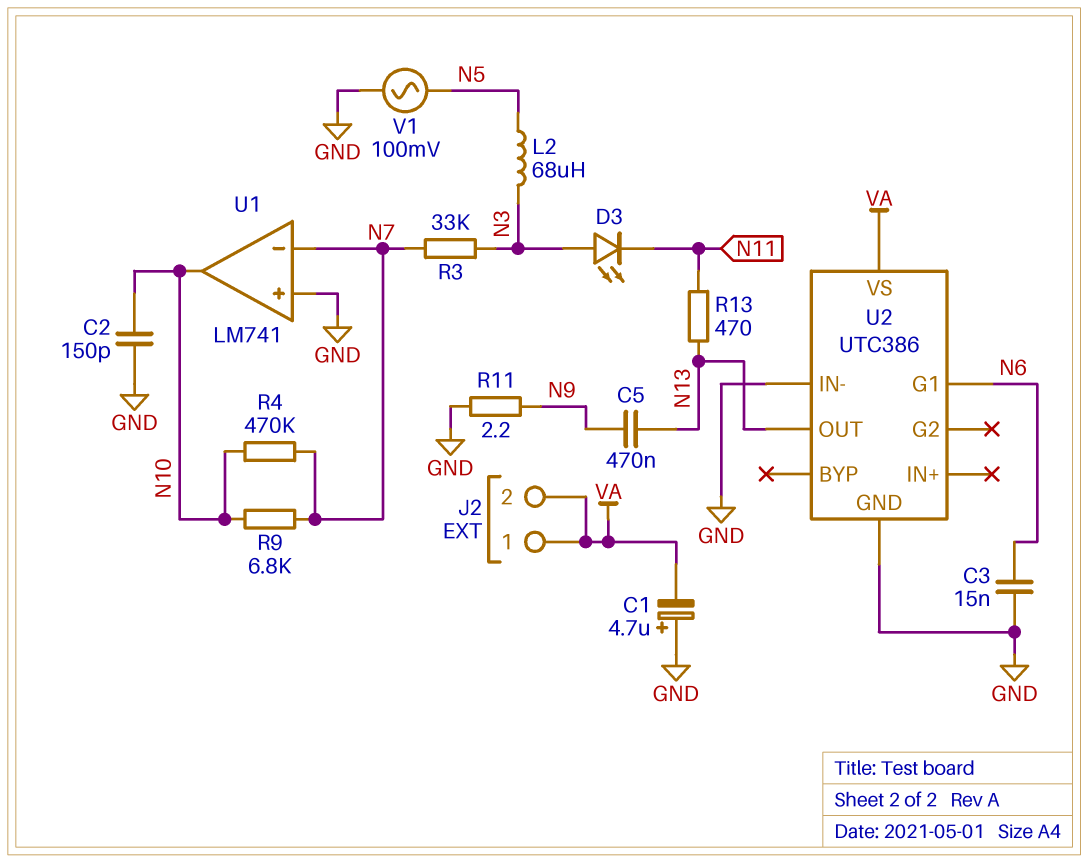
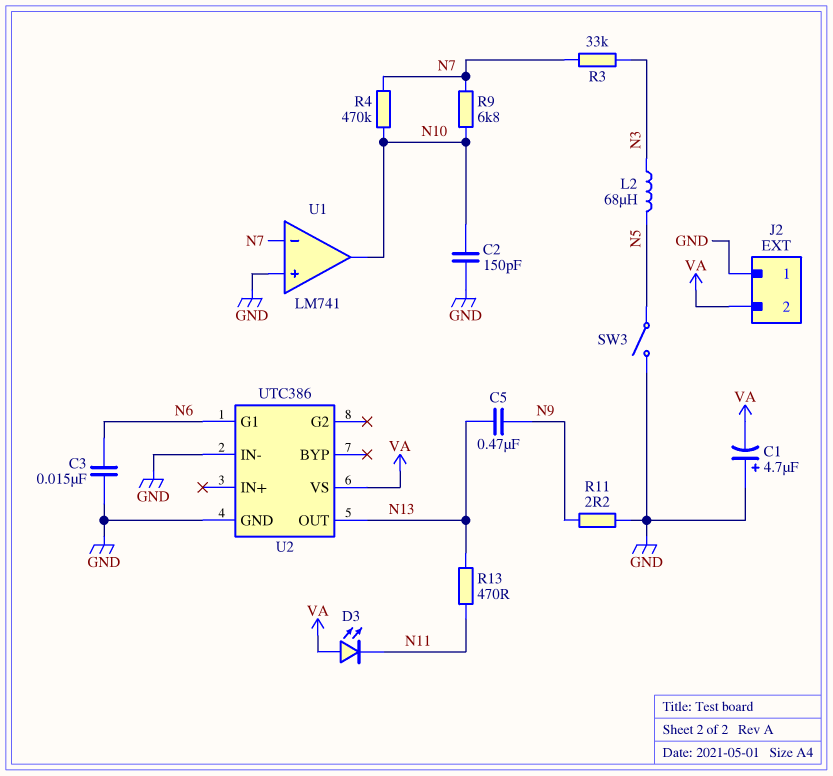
D3: LED (A N3, K N11) -> LED (A VA, K N11)
J2 pin 1: VA -> GND
SW3: none -> switch (GND, N5)
V1: AC 100mV (GND, N5) -> none

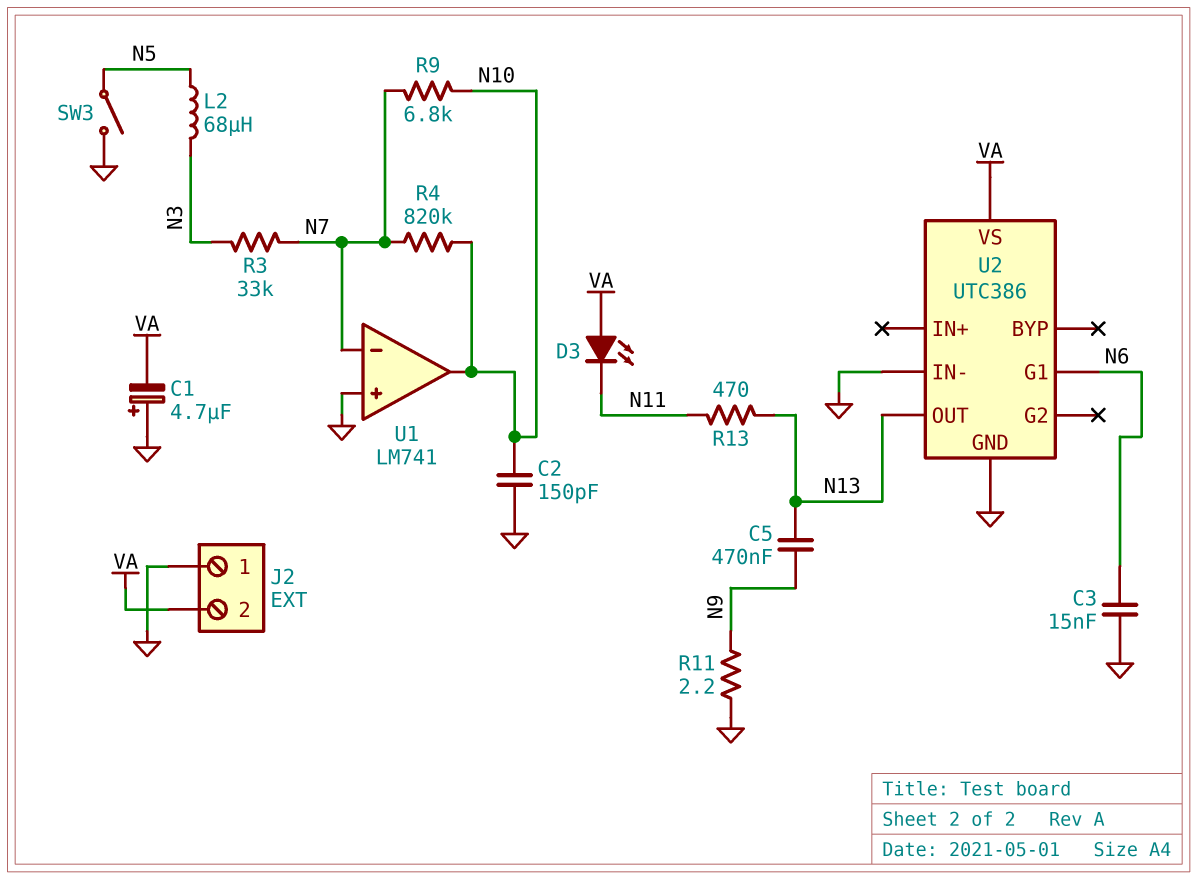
R4: 470k (N7, N10) -> 820k (N7, N10)

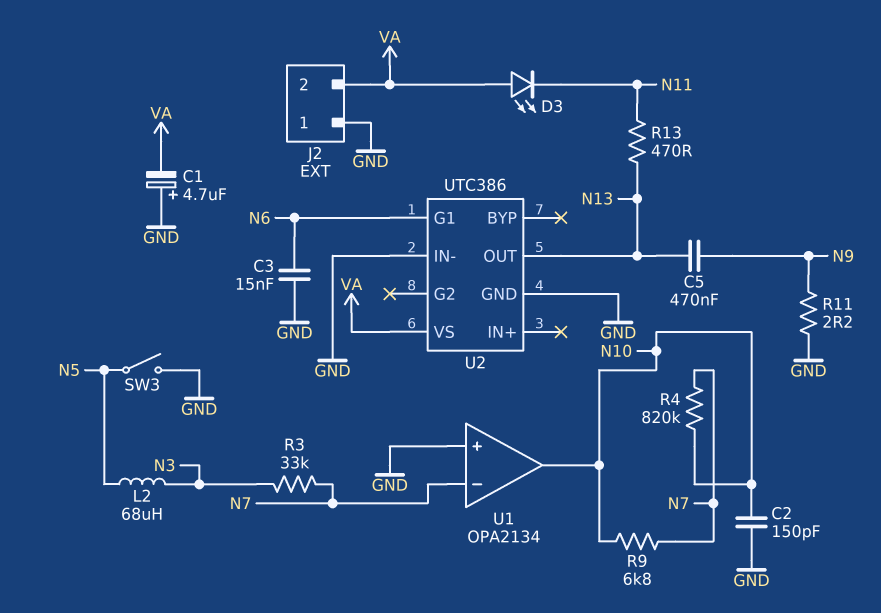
U1: LM741 -> OPA2134

